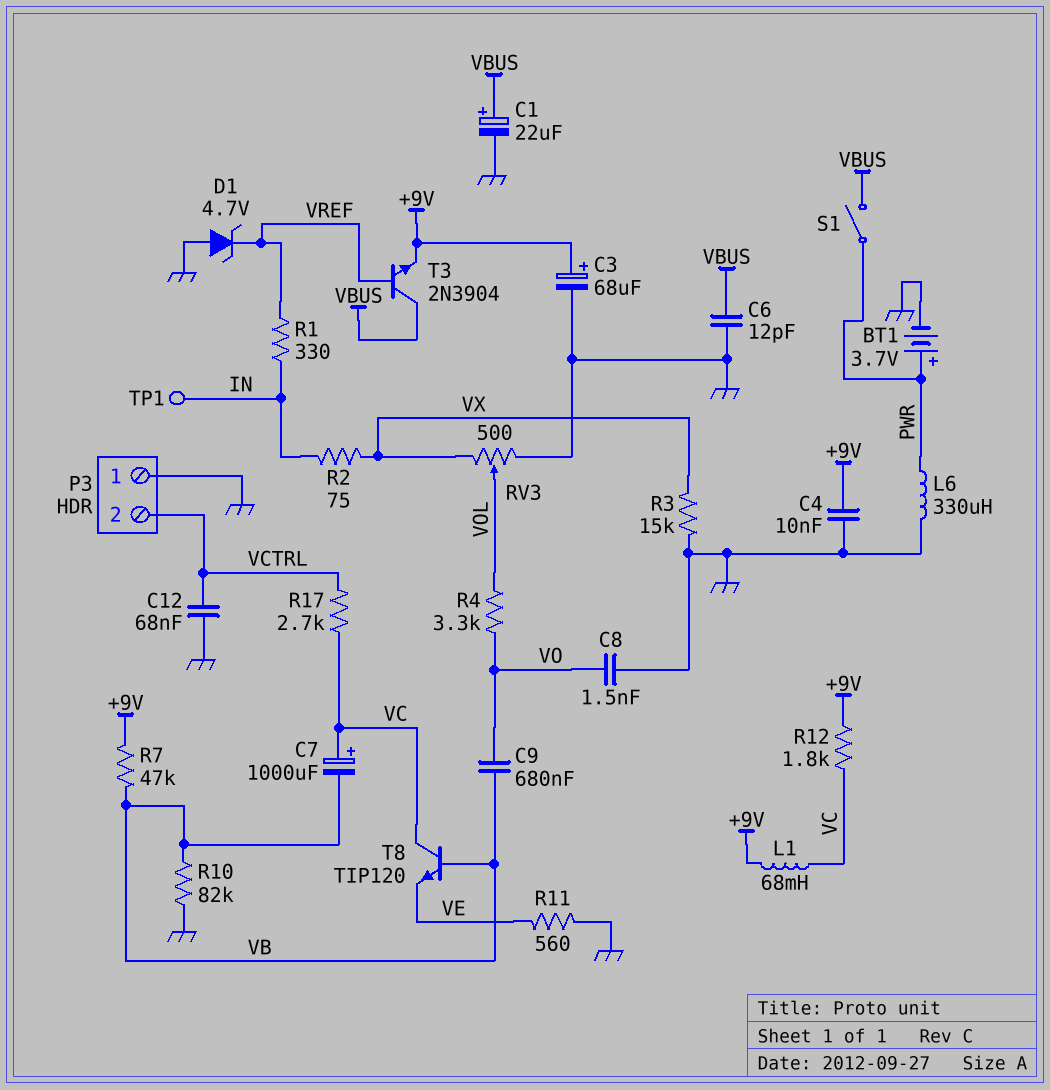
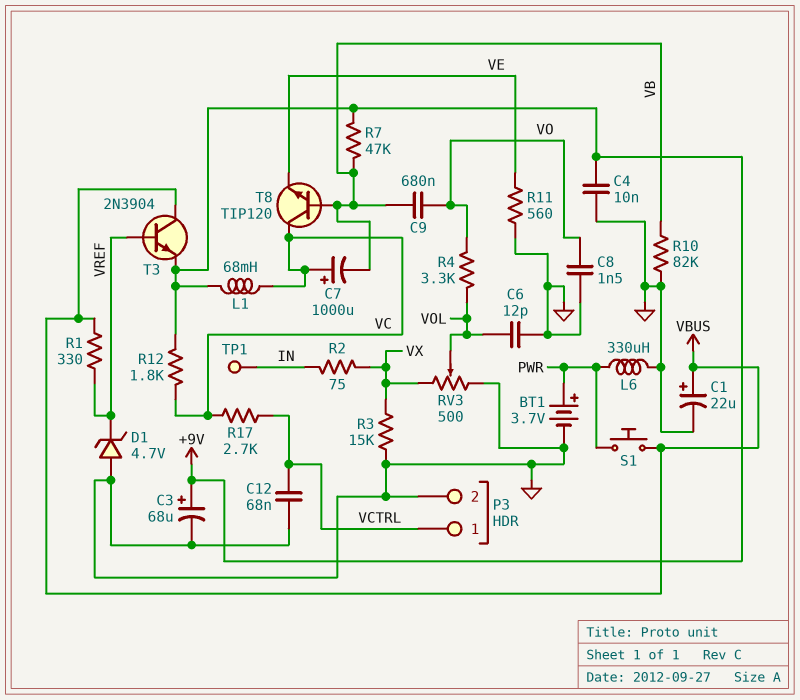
C6: 12pF (GND, VBUS) -> 12pF (GND, VOL)
P3 pin 1: GND -> VCTRL
P3 pin 2: VCTRL -> GND
R1: 330 (IN, VREF) -> 330 (VBUS, VREF)
S1: switch (PWR, VBUS) -> button (PWR, VBUS)

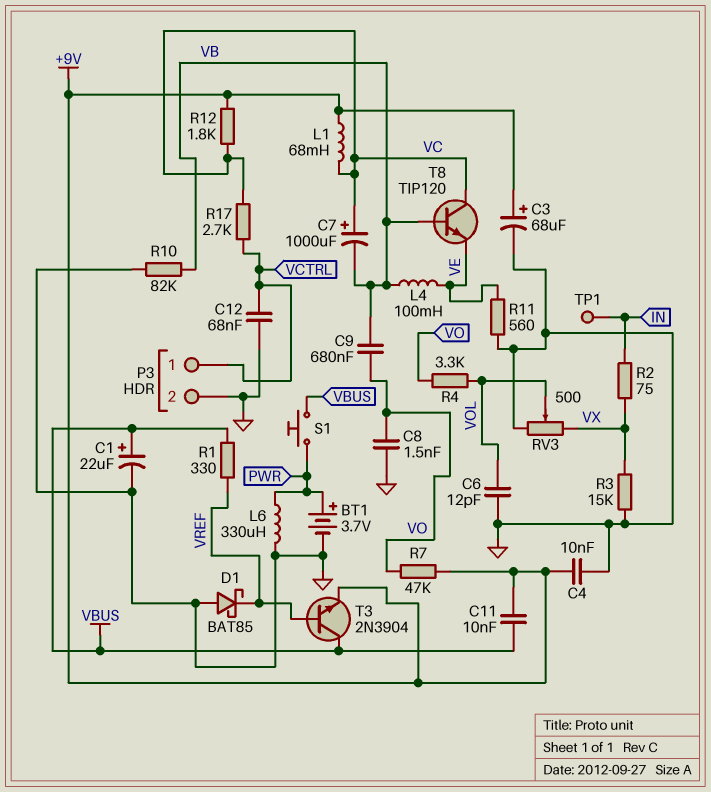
C11: none -> 10nF (+9V, VBUS)
D1: zener 4.7V (A GND, K VREF) -> schottky BAT85 (A GND, K VREF)
L4: none -> 100mH (VB, VE)
R7: 47k (+9V, VB) -> 47k (+9V, VO)

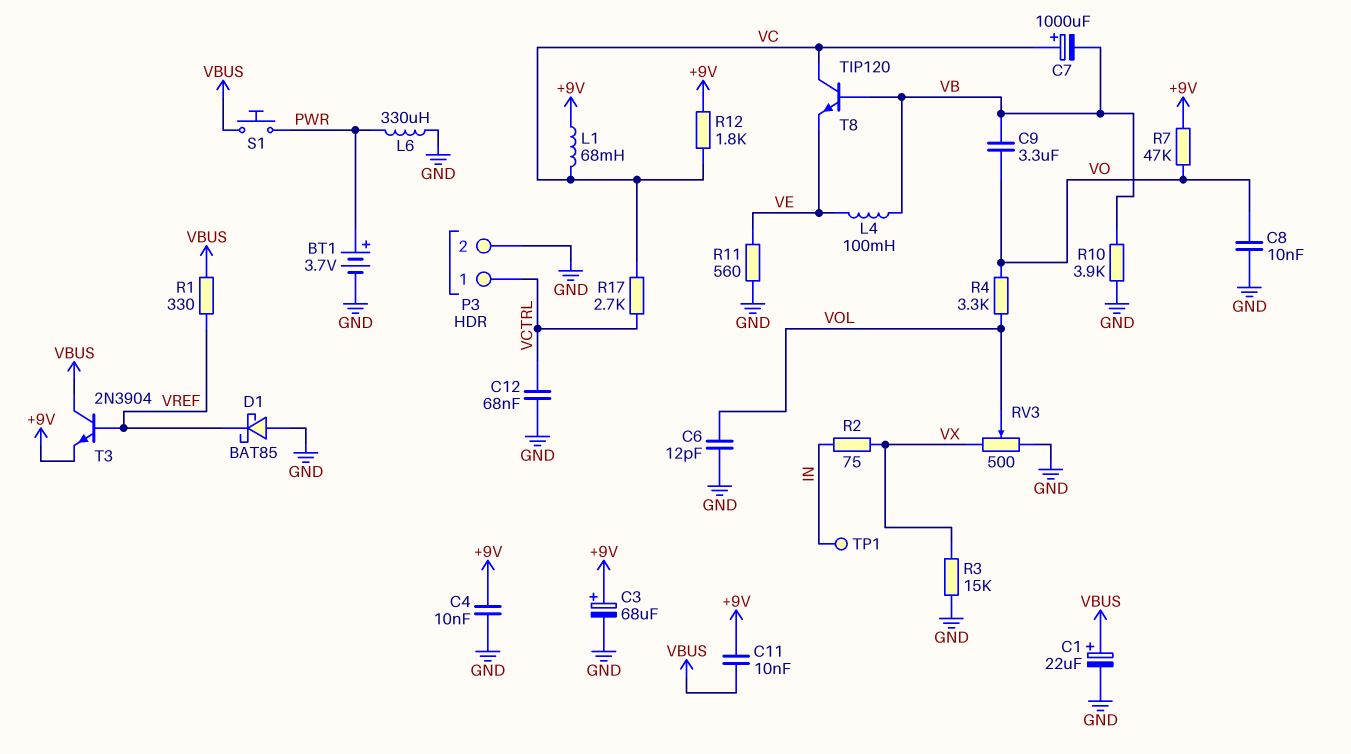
C8: 1.5nF (GND, VO) -> 10nF (GND, VO)
C9: 680nF (VB, VO) -> 3.3uF (VB, VO)
R10: 82k (GND, VB) -> 3.9k (GND, VB)

